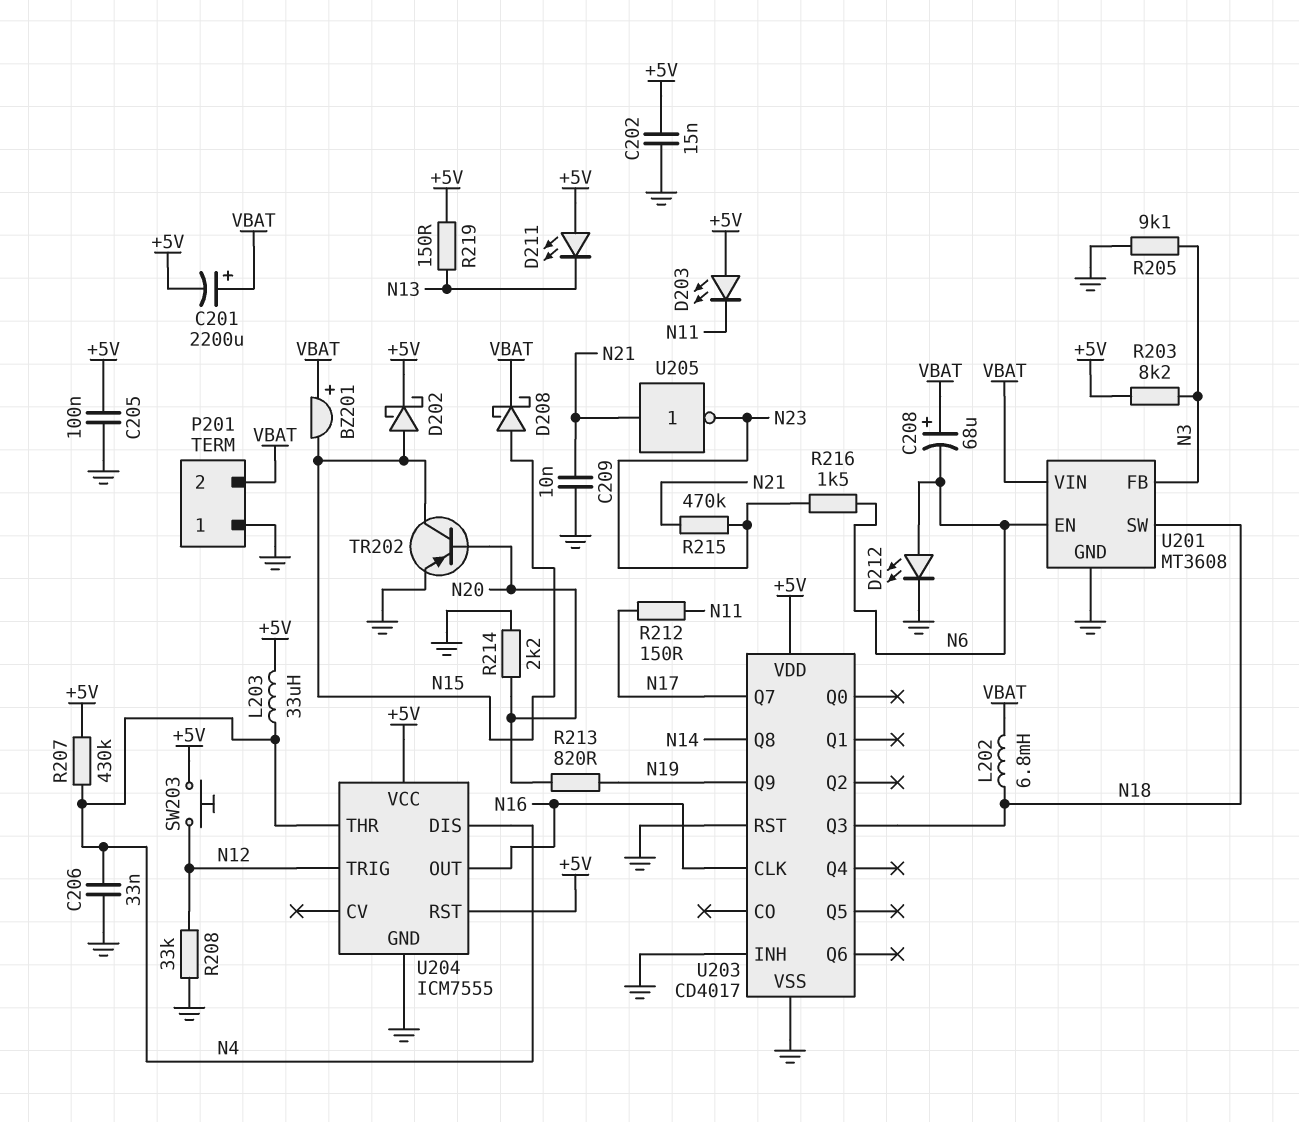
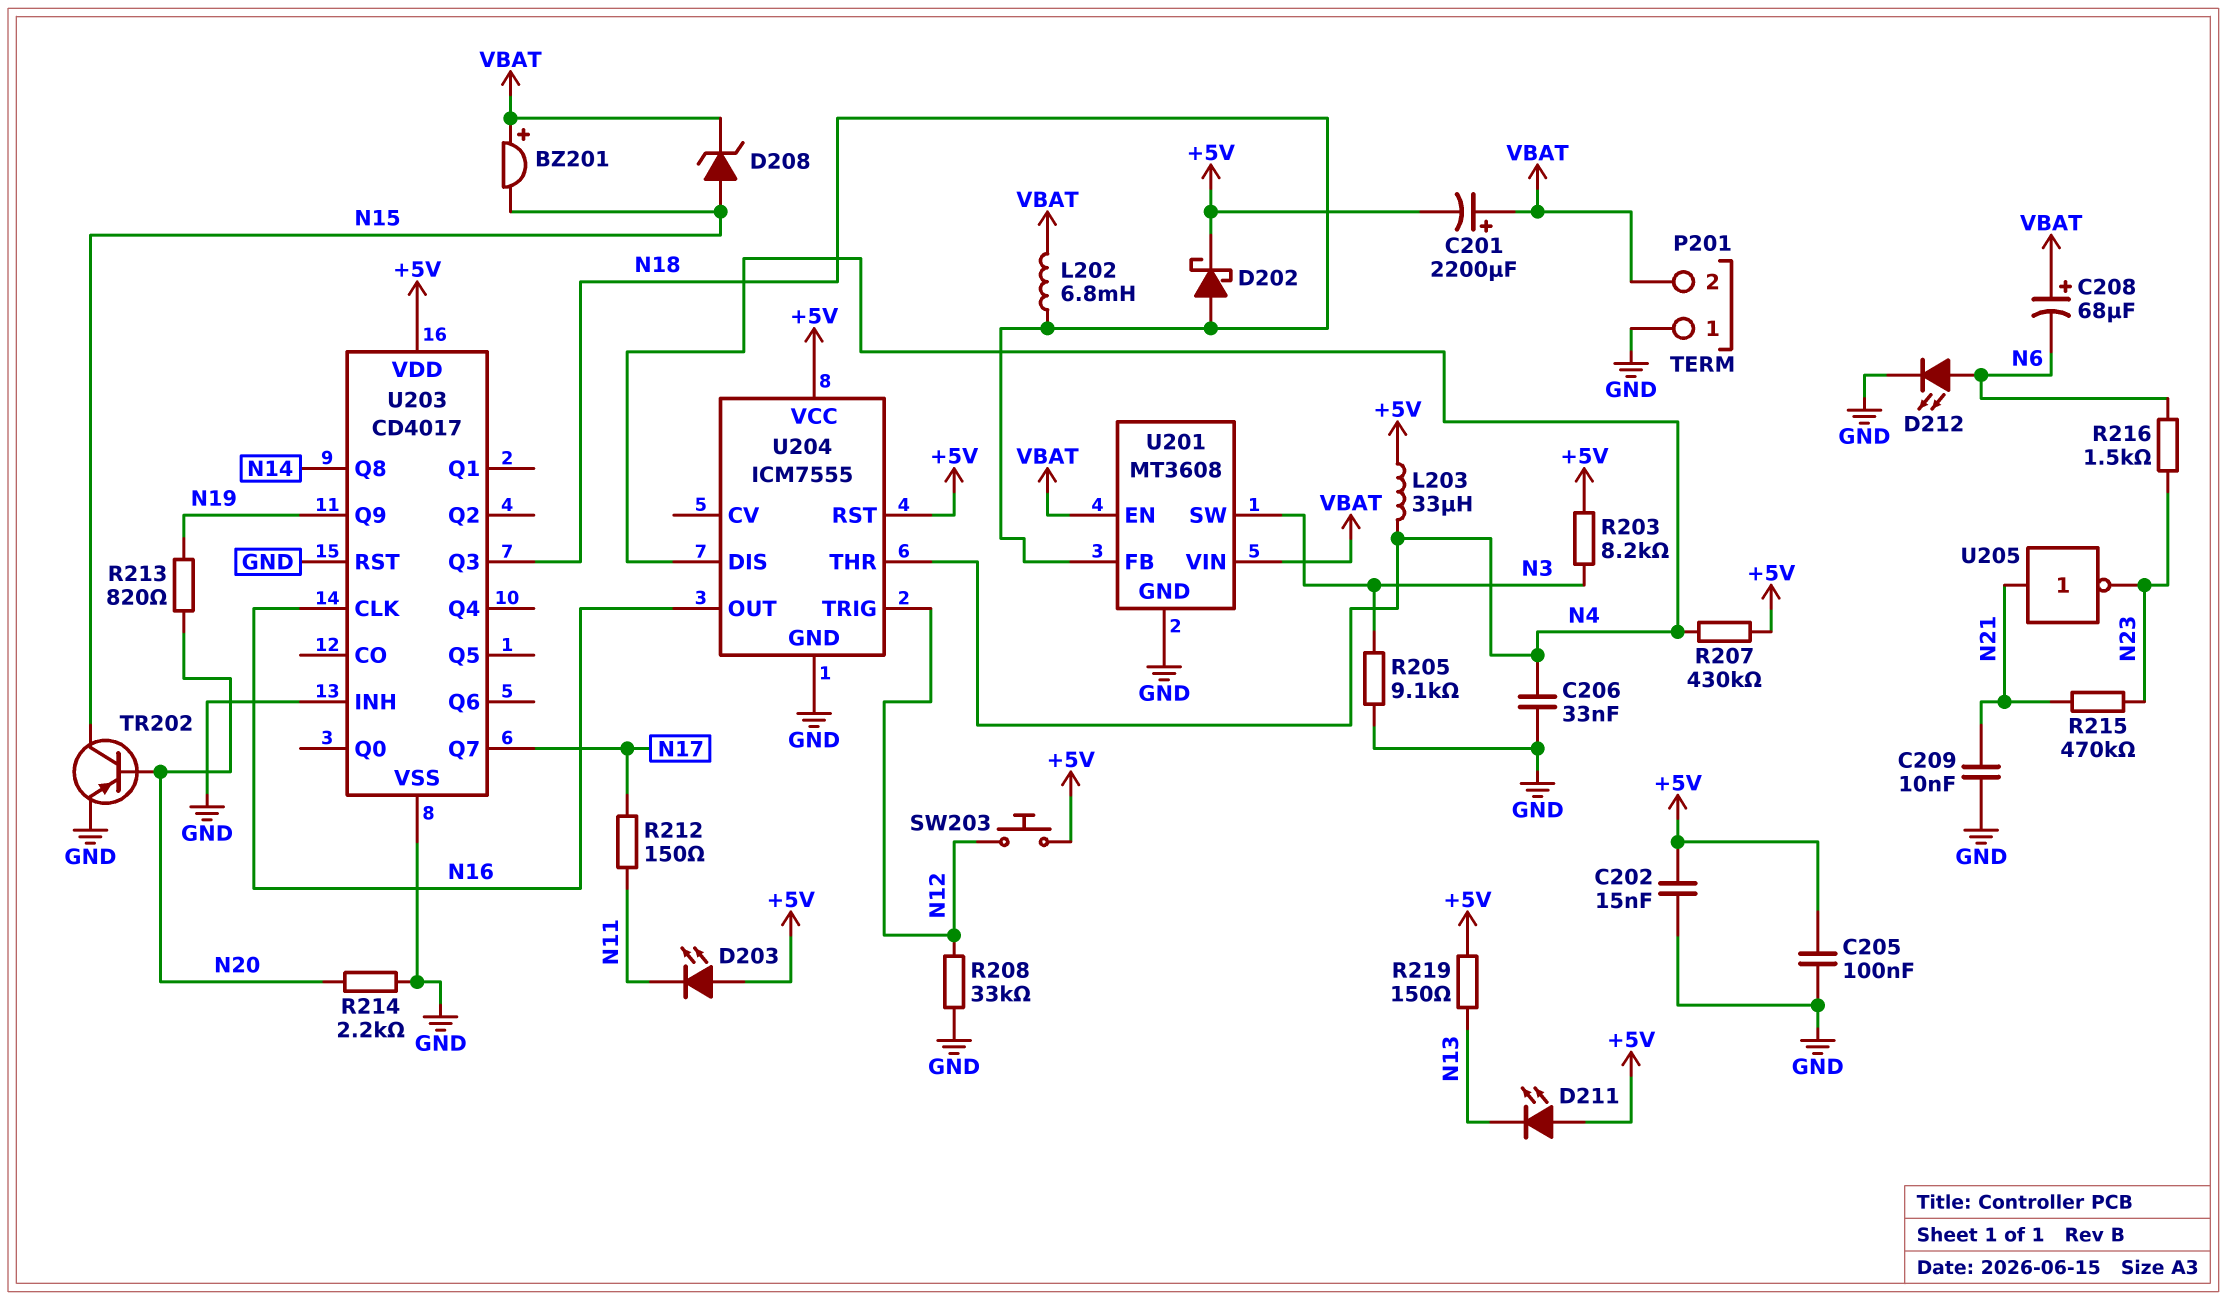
D202: schottky (A N15, K +5V) -> schottky (A N18, K +5V)
D208: schottky (A N15, K VBAT) -> zener (A N15, K VBAT)
U201 pin EN: N6 -> VBAT
U201 pin FB: N3 -> N18
U201 pin SW: N18 -> N3

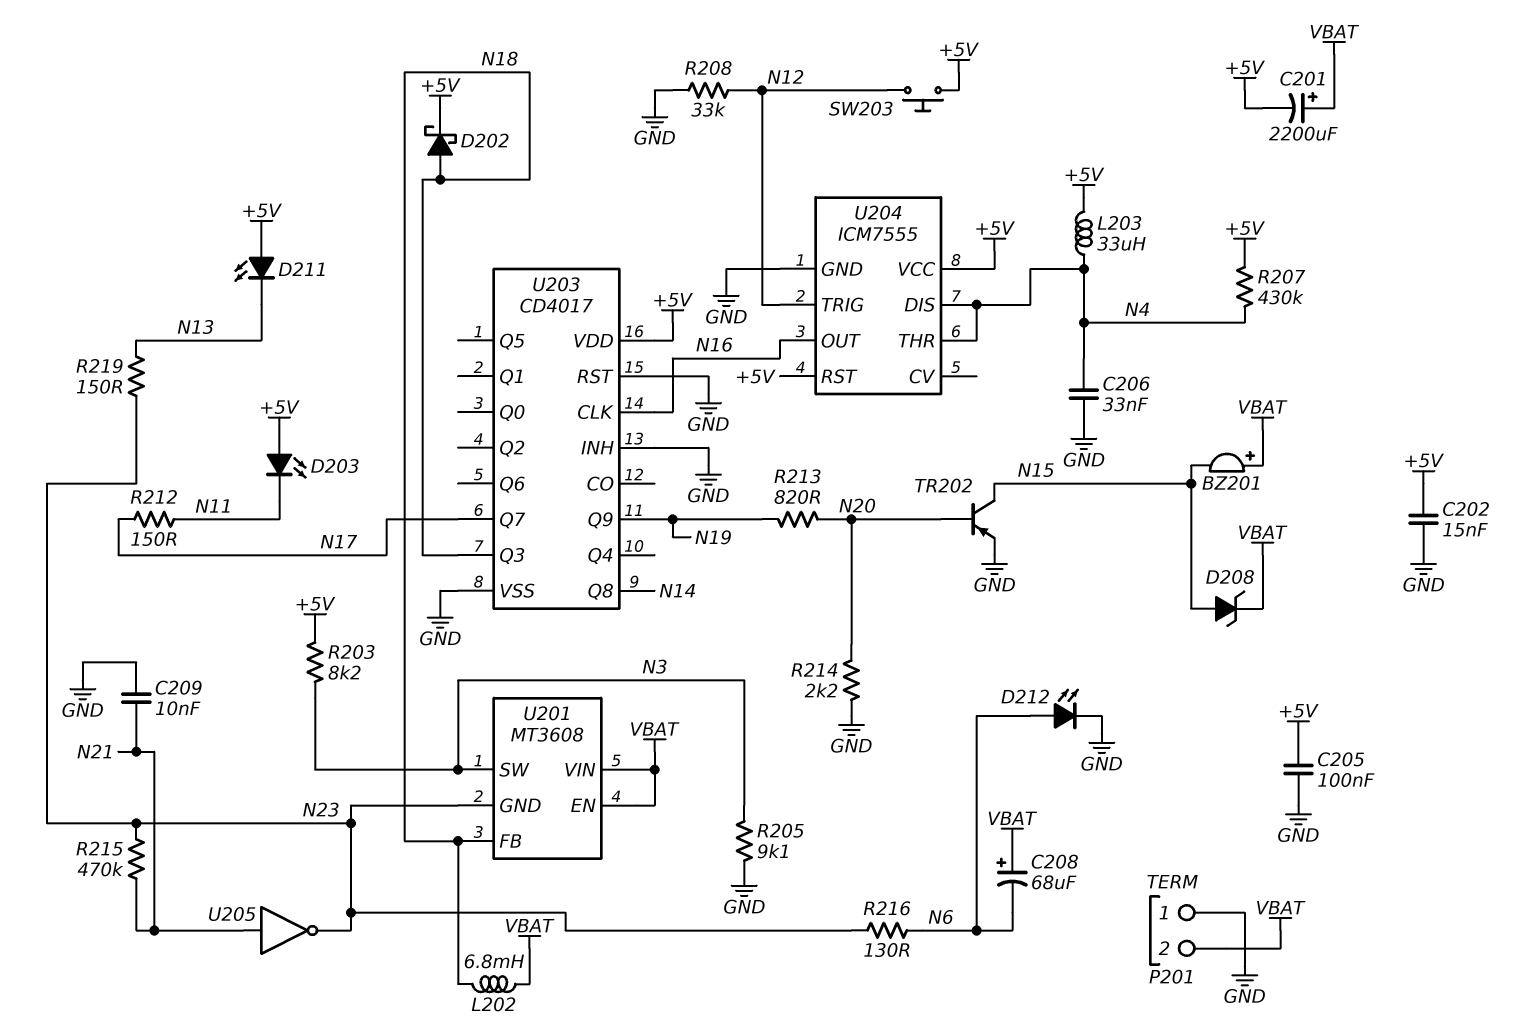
R216: 1.5k (N6, N23) -> 130 (N6, N23)
R219: 150 (+5V, N13) -> 150 (N13, N23)
U201 pin GND: GND -> N23

